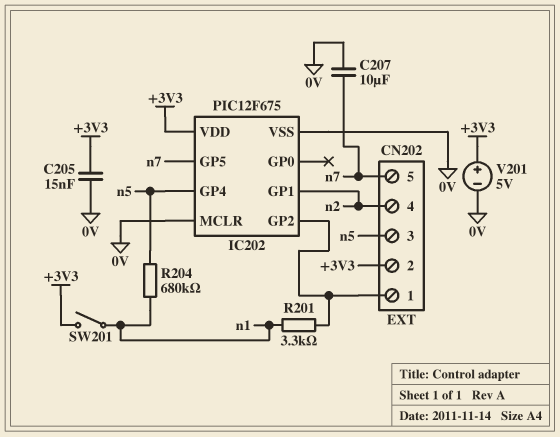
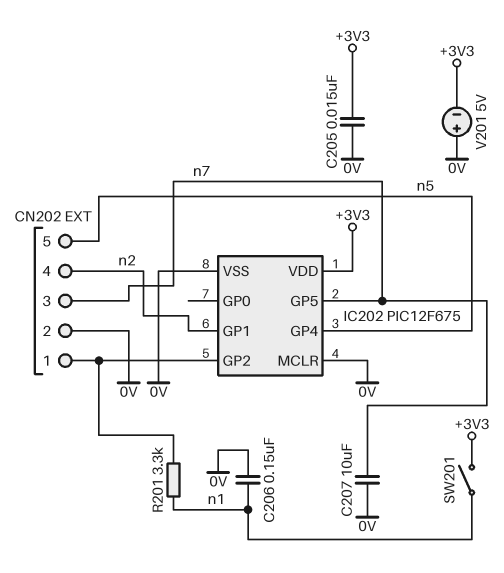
C206: none -> 150nF (0V, n1)
CN202 pin 2: +3V3 -> 0V
CN202 pin 3: n5 -> n7
CN202 pin 5: n7 -> n5
R204: 680k (n1, n5) -> none
V201: 5V (plus +3V3, minus 0V) -> 5V (plus 0V, minus +3V3)

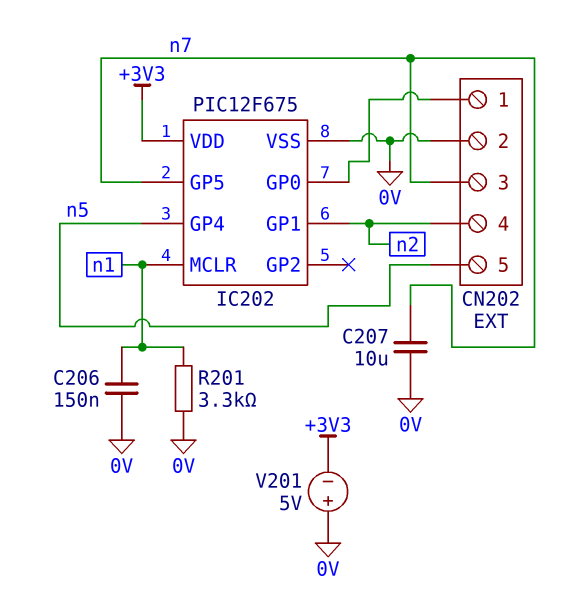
C205: 15nF (+3V3, 0V) -> none
IC202 pin GP0: none -> CN202/1
IC202 pin GP2: CN202/1 -> none
IC202 pin MCLR: 0V -> n1
R201: 3.3k (CN202/1, n1) -> 3.3k (0V, n1)
SW201: switch (+3V3, n1) -> none

